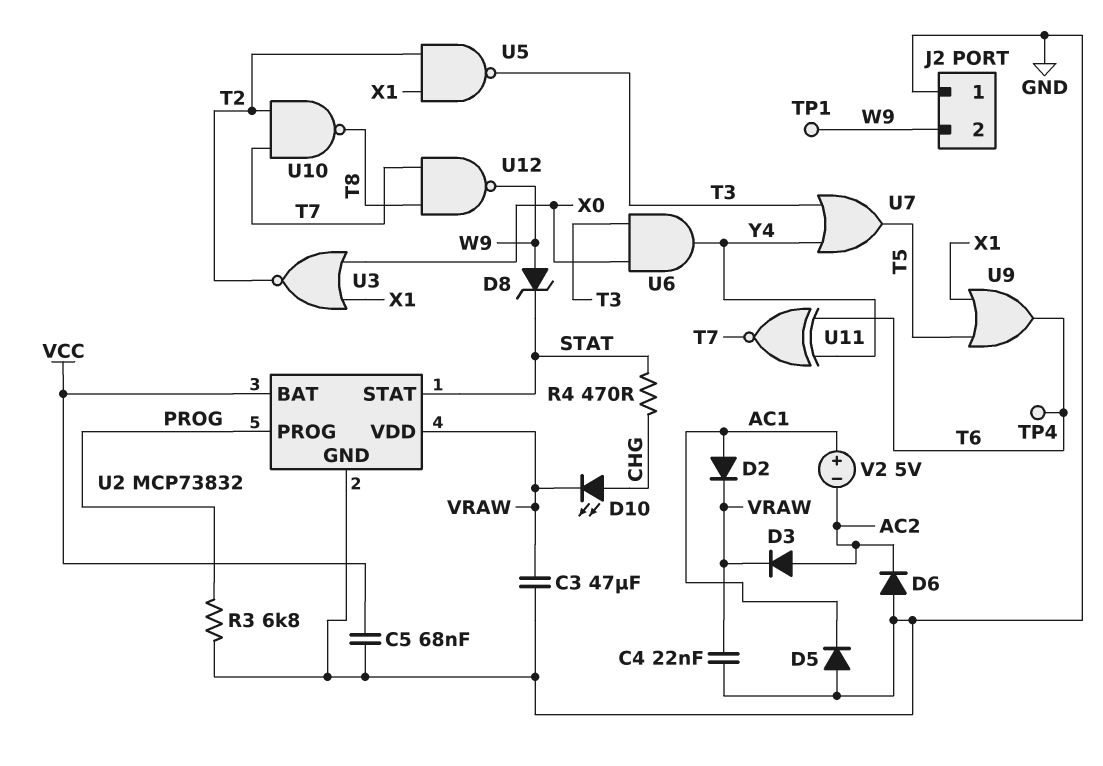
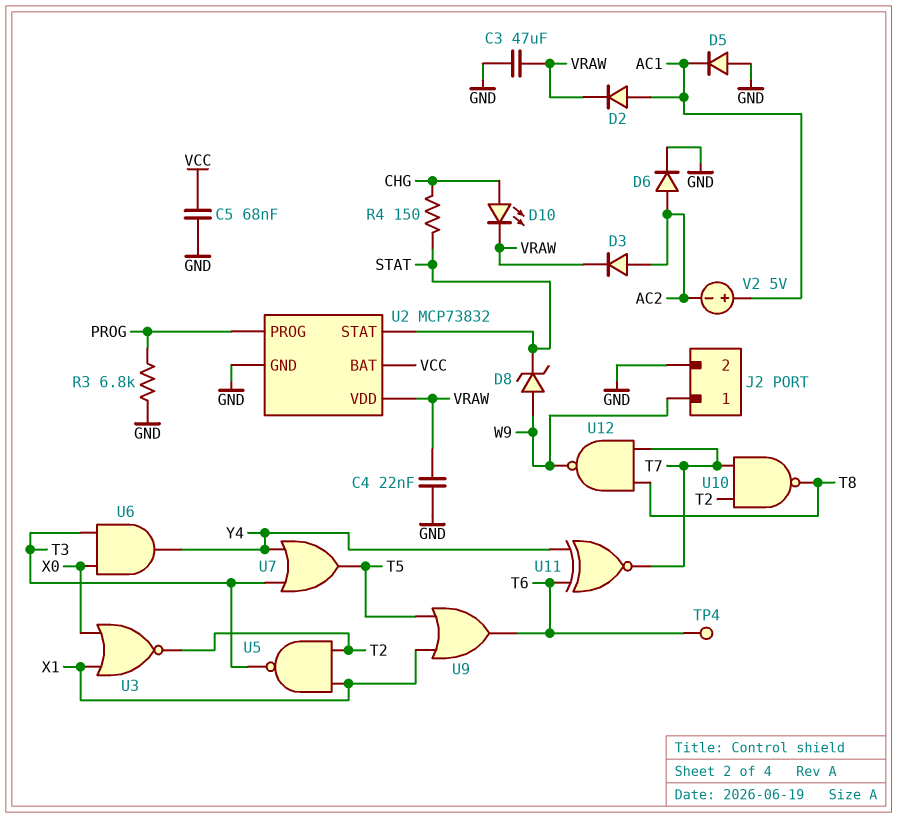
D6: diode (A GND, K AC2) -> diode (A AC2, K GND)
J2 pin 1: GND -> W9
J2 pin 2: W9 -> GND
R4: 470 (CHG, STAT) -> 150 (CHG, STAT)
TP1: test point (W9) -> none

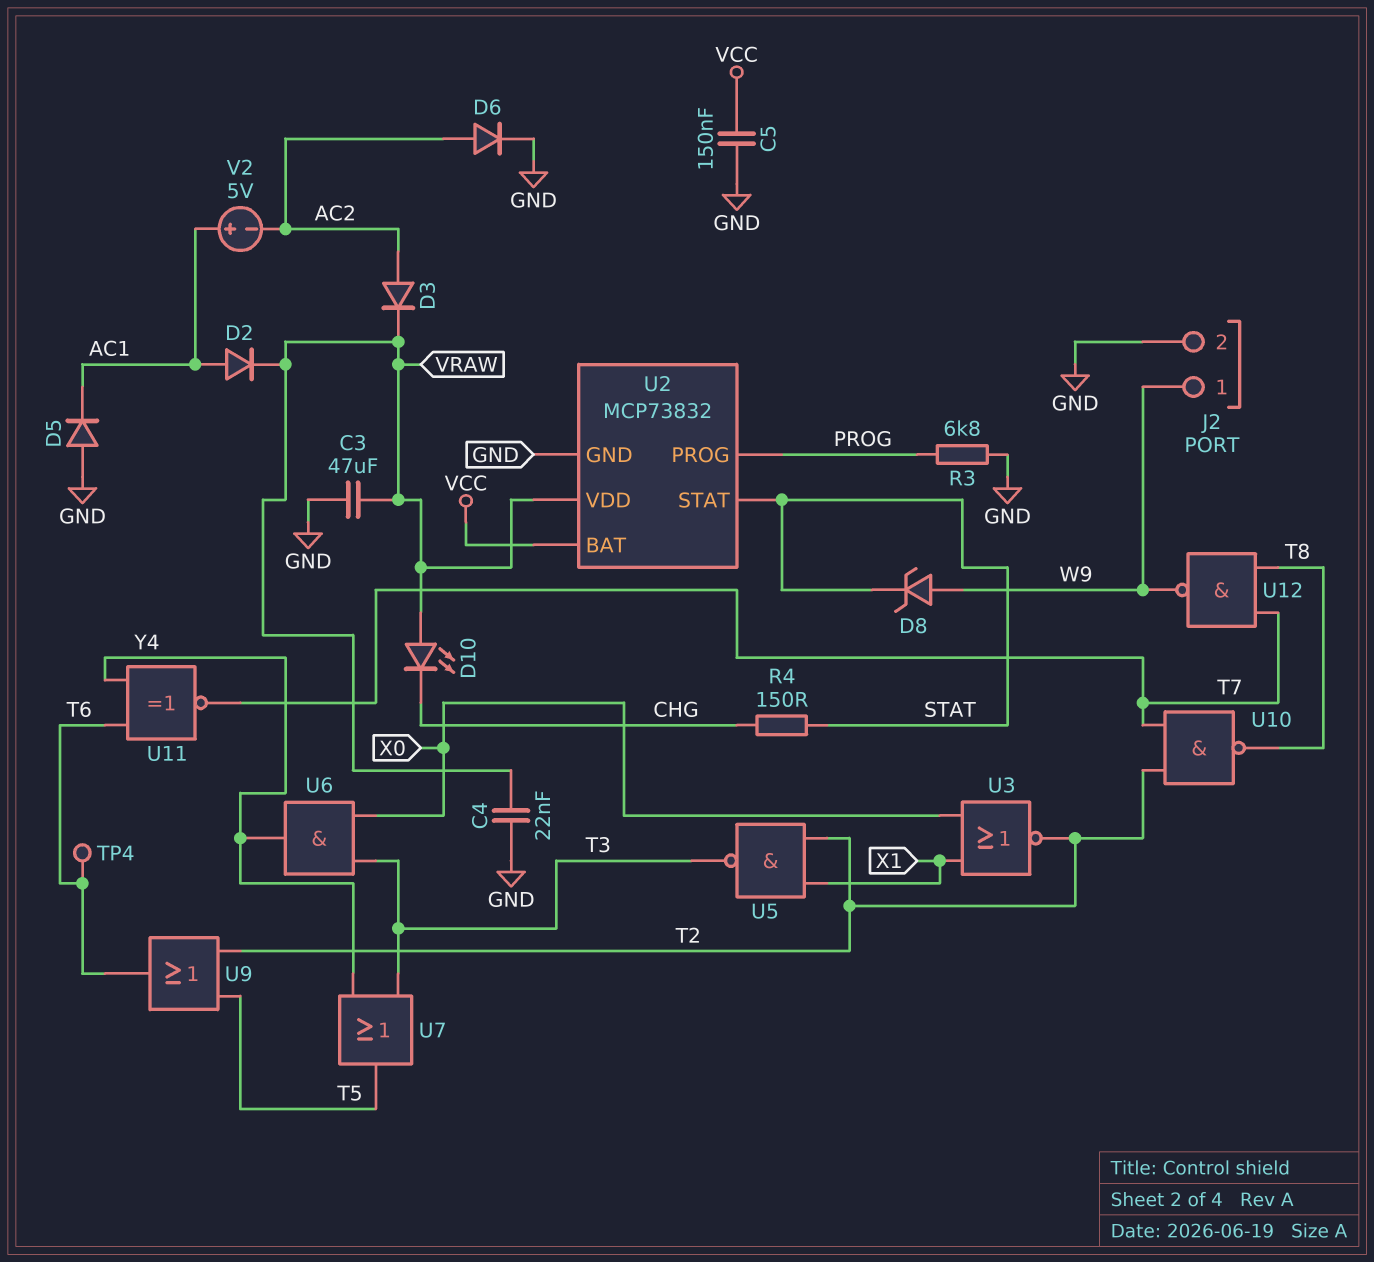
C5: 68nF (GND, VCC) -> 150nF (GND, VCC)
D10: LED (A CHG, K VRAW) -> LED (A VRAW, K CHG)
U9: OR (in T5, in X1, out T6) -> OR (in T2, in T5, out T6)

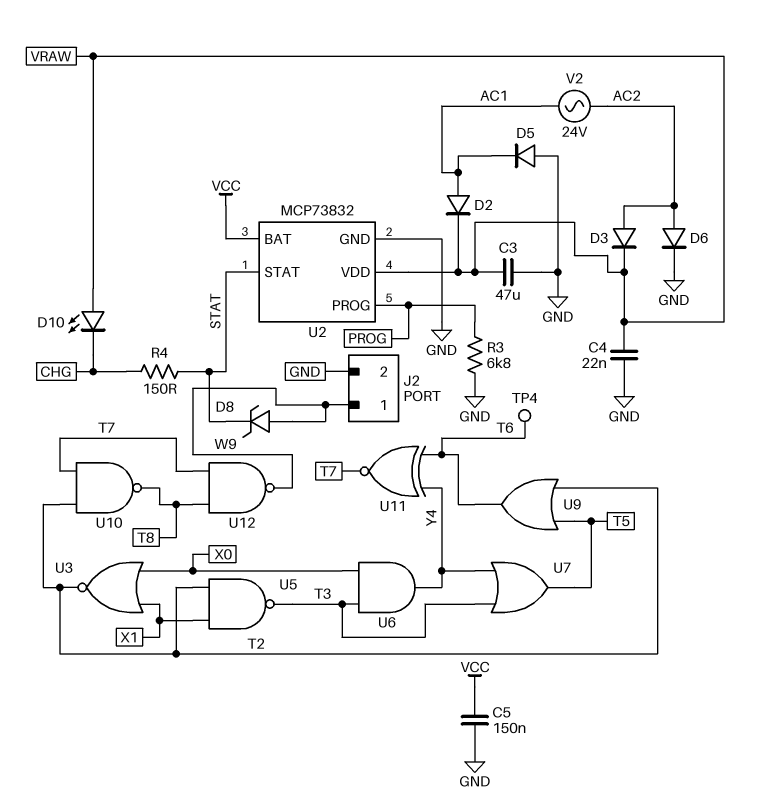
V2: 5V (plus AC1, minus AC2) -> AC 24V (AC1, AC2)

